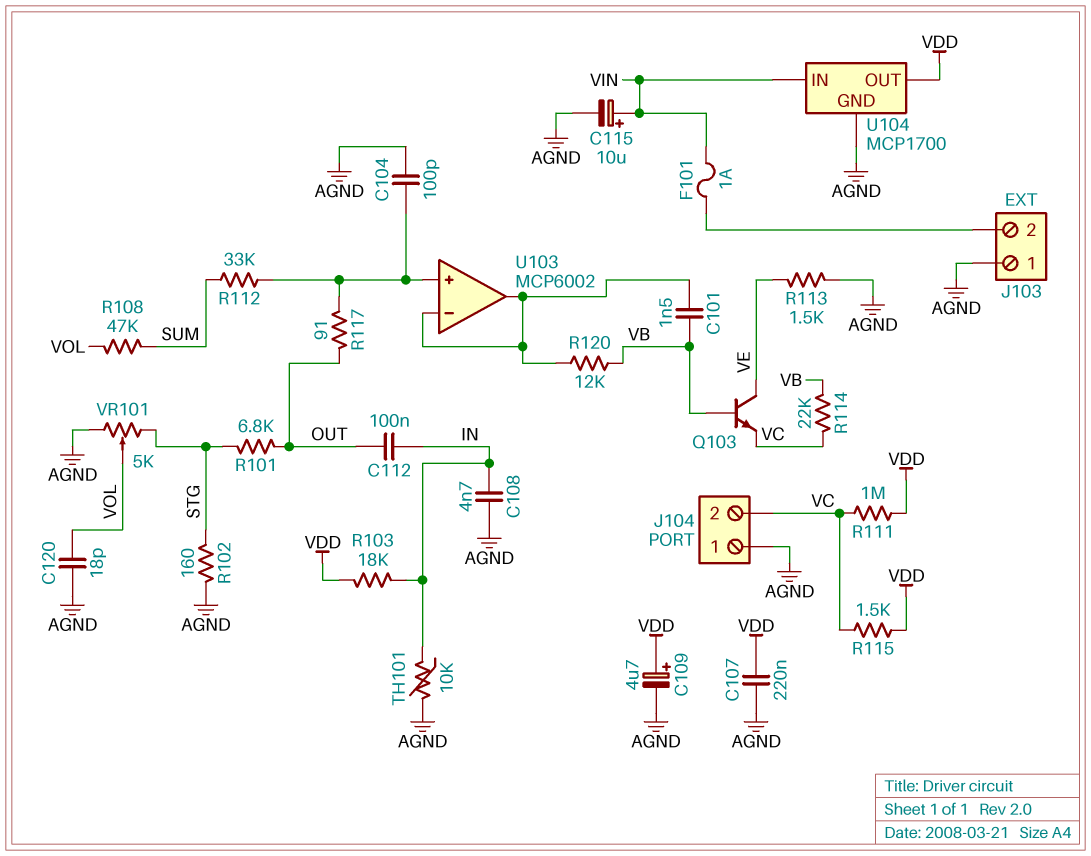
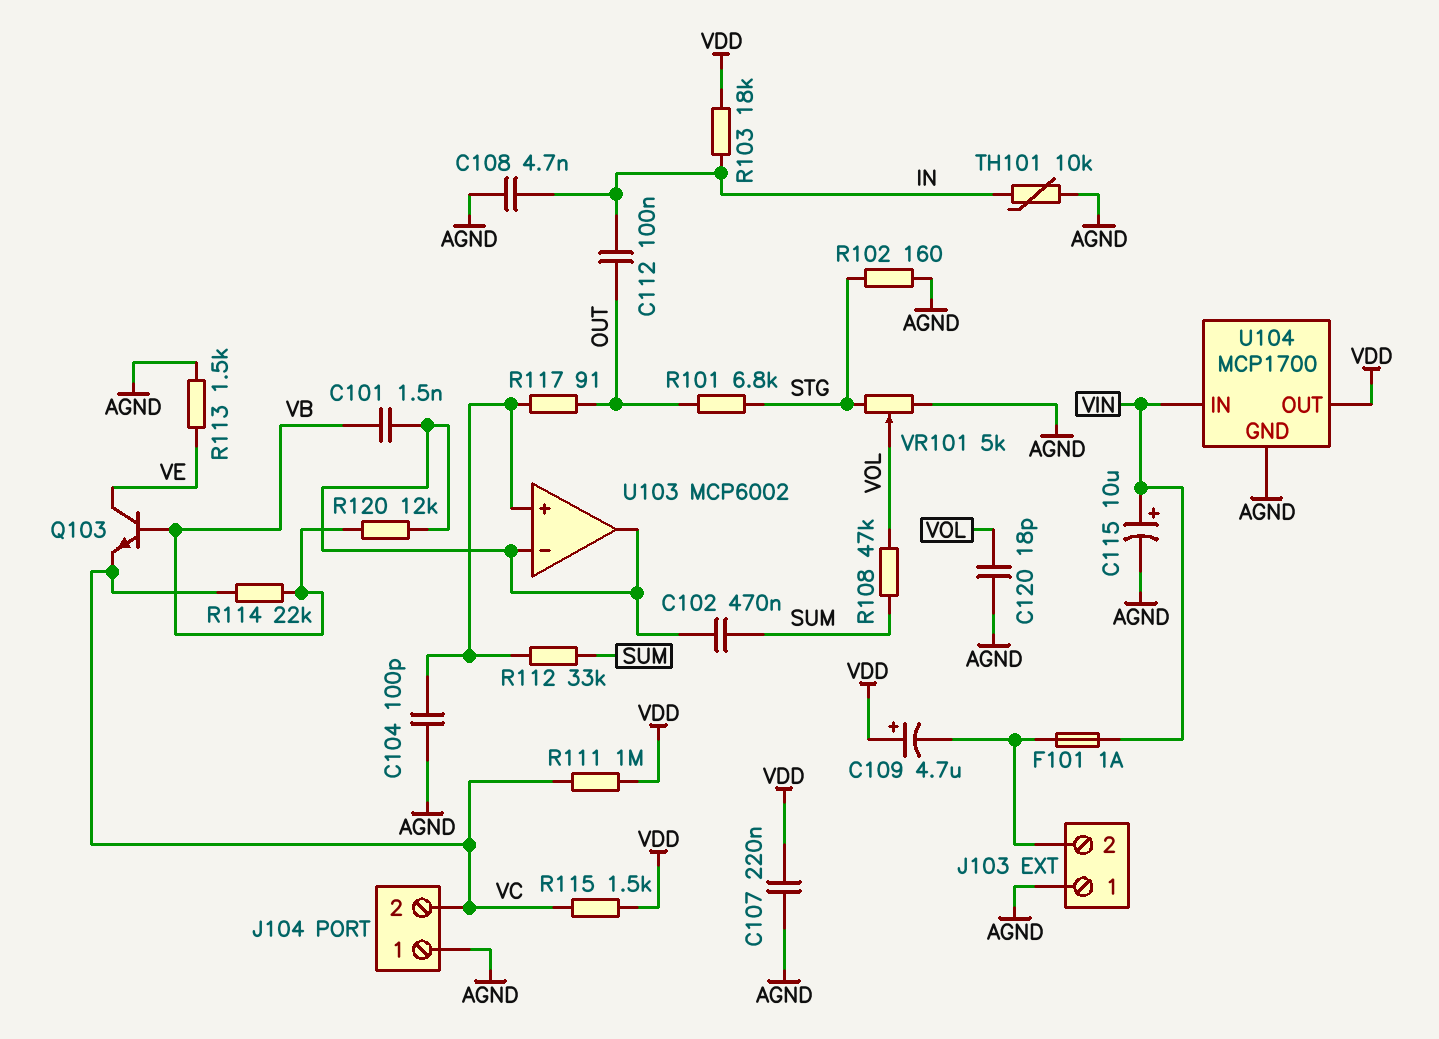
C102: none -> 470nF (SUM, U103/in-)
C109: 4.7uF (plus VDD, minus AGND) -> 4.7uF (plus VDD, minus J103/2)

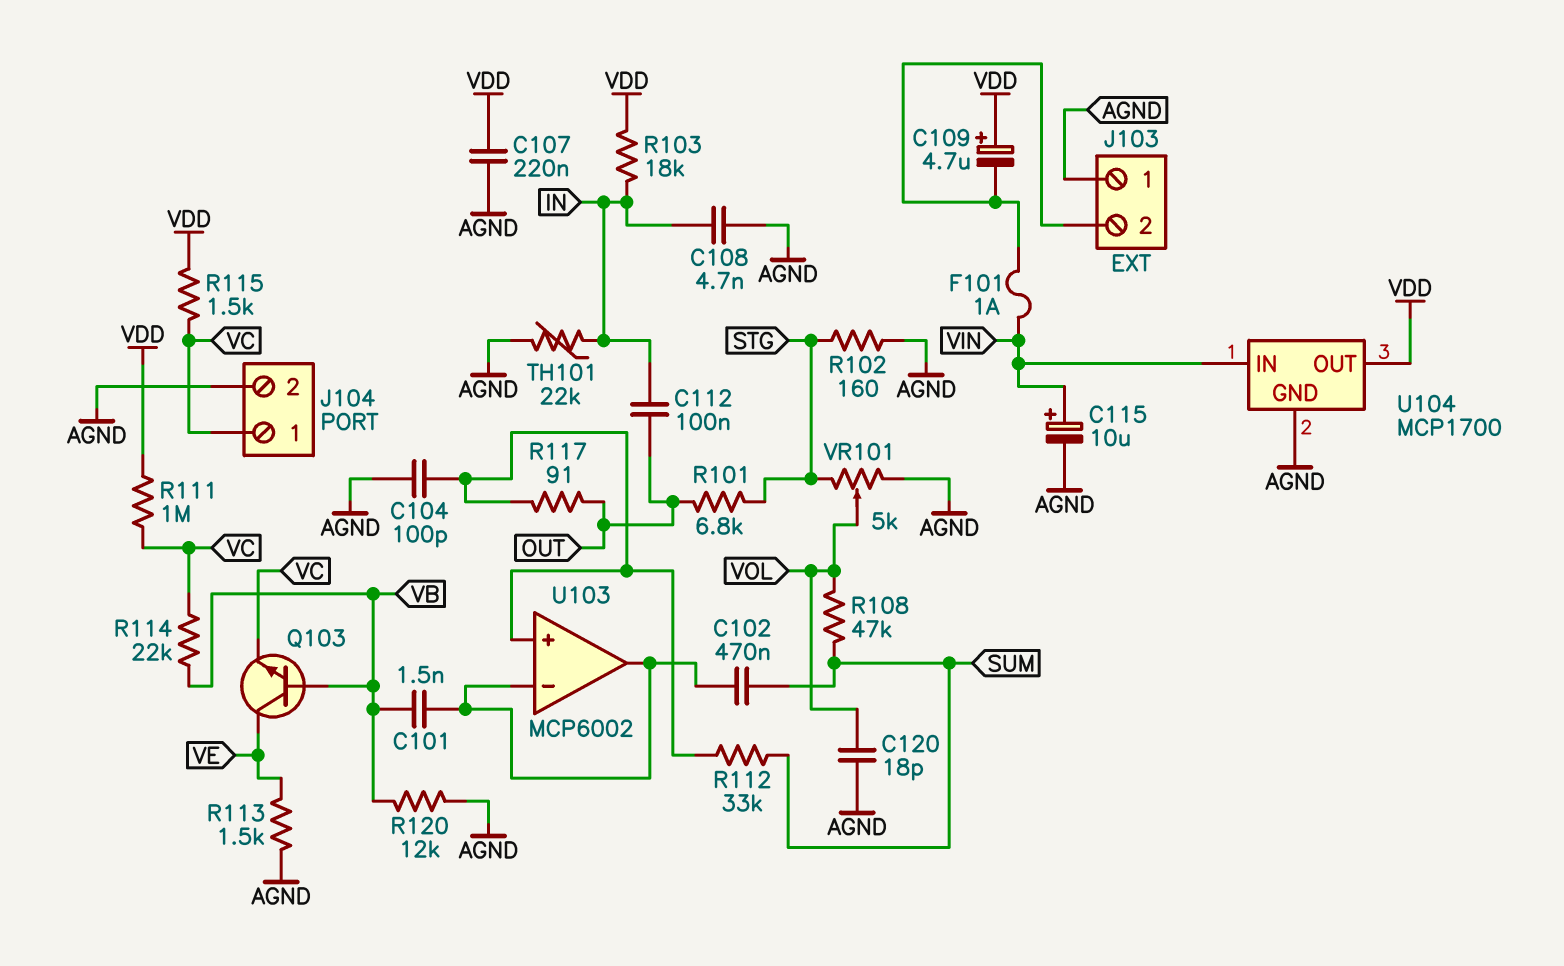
J104 pin 1: AGND -> VC
J104 pin 2: VC -> AGND
R120: 12k (U103/in-, VB) -> 12k (AGND, VB)
TH101: 10k (AGND, IN) -> 22k (AGND, IN)

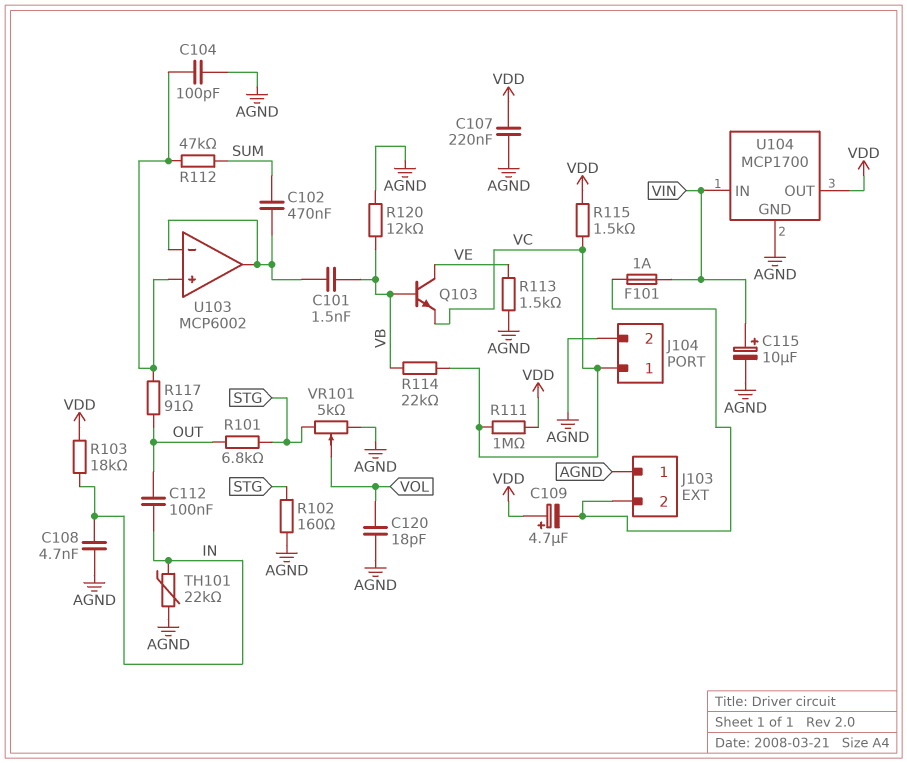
R108: 47k (SUM, VOL) -> none
R112: 33k (SUM, U103/in+) -> 47k (SUM, U103/in+)

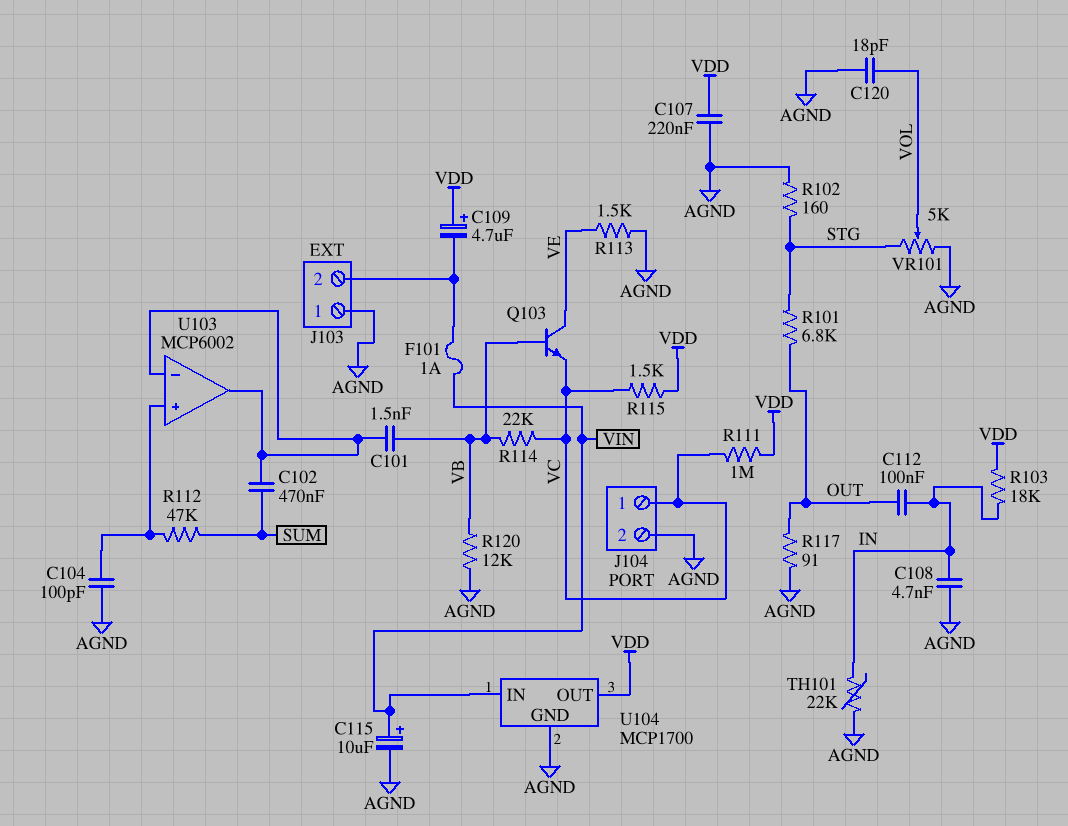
R117: 91 (OUT, U103/in+) -> 91 (AGND, OUT)

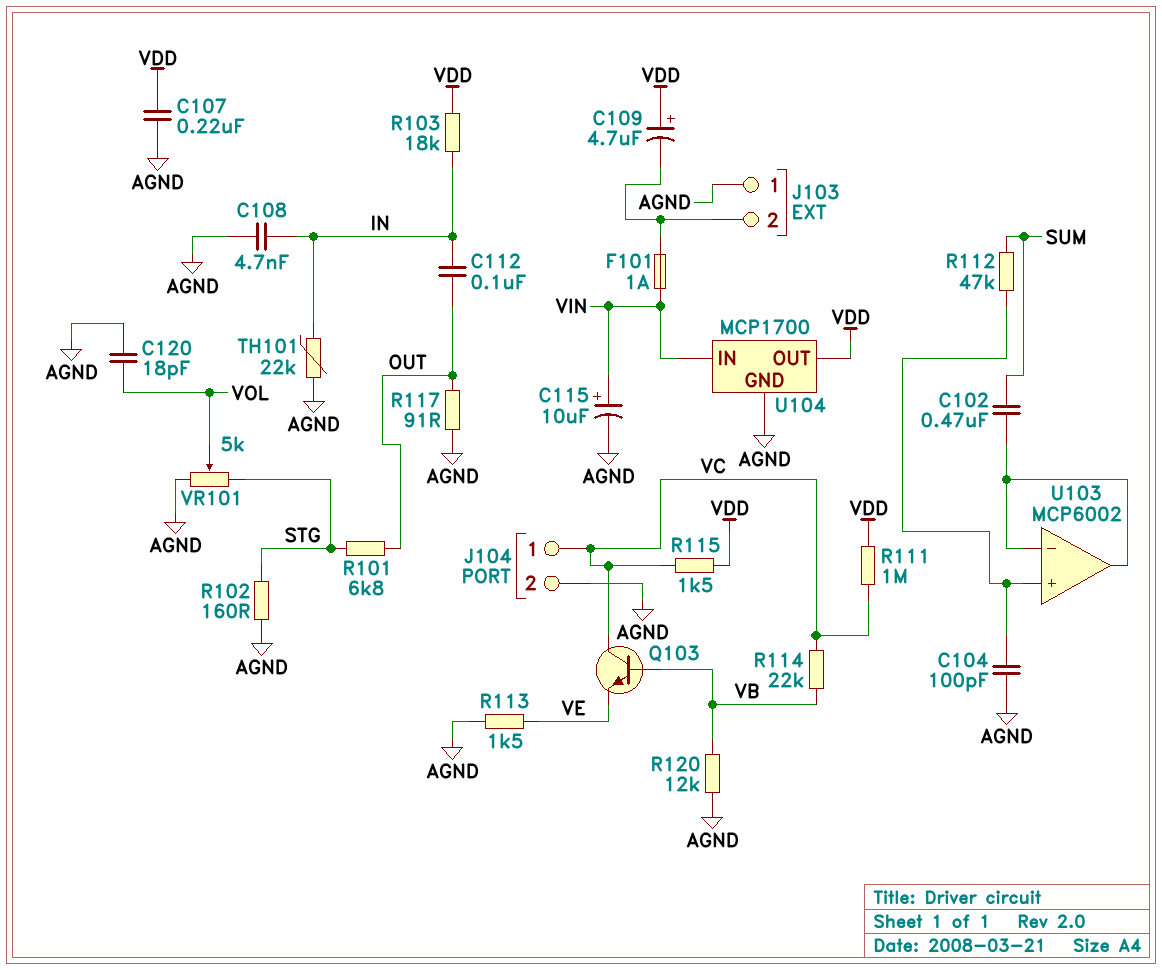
C101: 1.5nF (U103/in-, VB) -> none
Q103: NPN (B VB, C VE, E VC) -> NPN (B VB, C VC, E VE)

